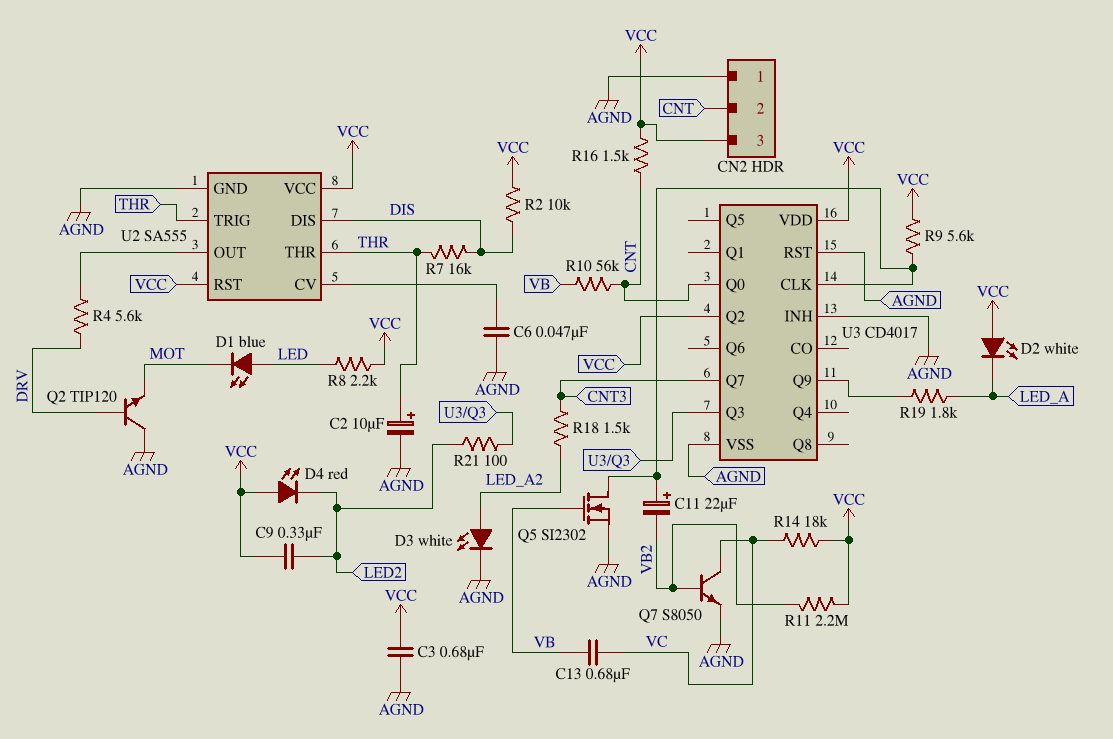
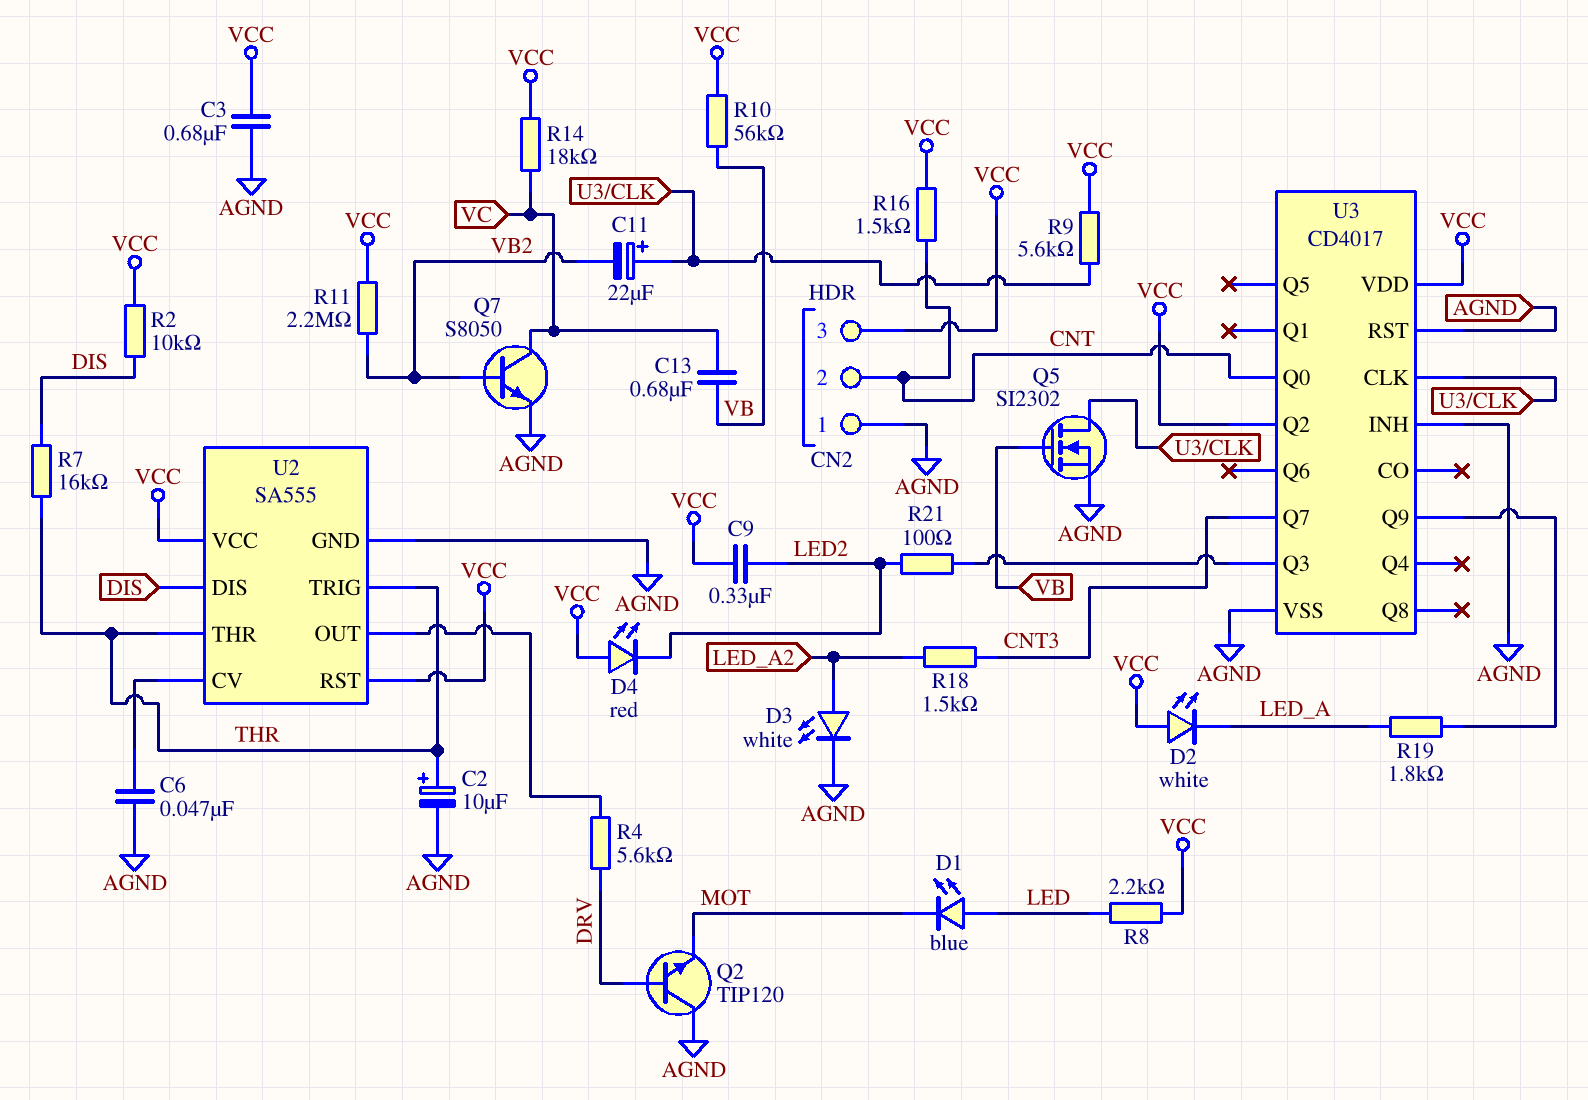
R10: 56k (CNT, VB) -> 56k (VB, VCC)

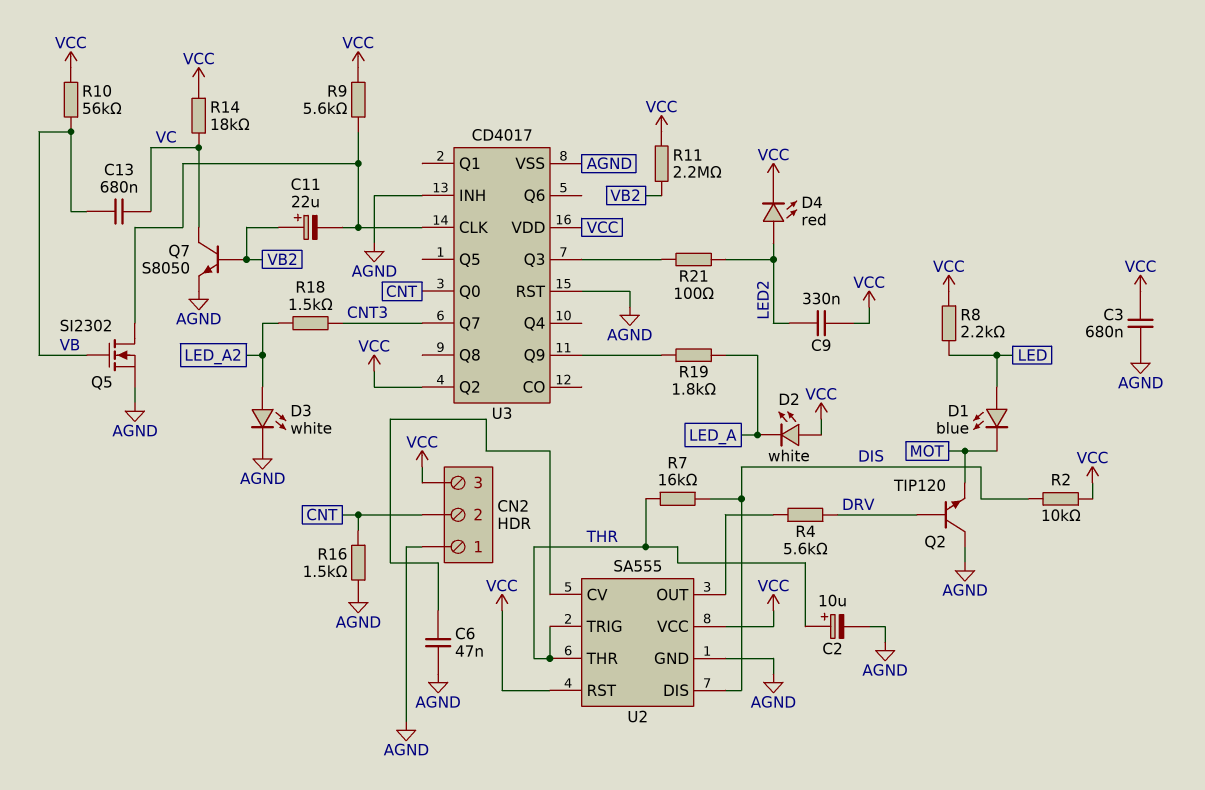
C11: 22uF (plus U3/CLK, minus VB2) -> 22uF (plus VB2, minus U3/CLK)
D4: LED red (A VCC, K LED2) -> LED red (A LED2, K VCC)
R16: 1.5k (CNT, VCC) -> 1.5k (AGND, CNT)

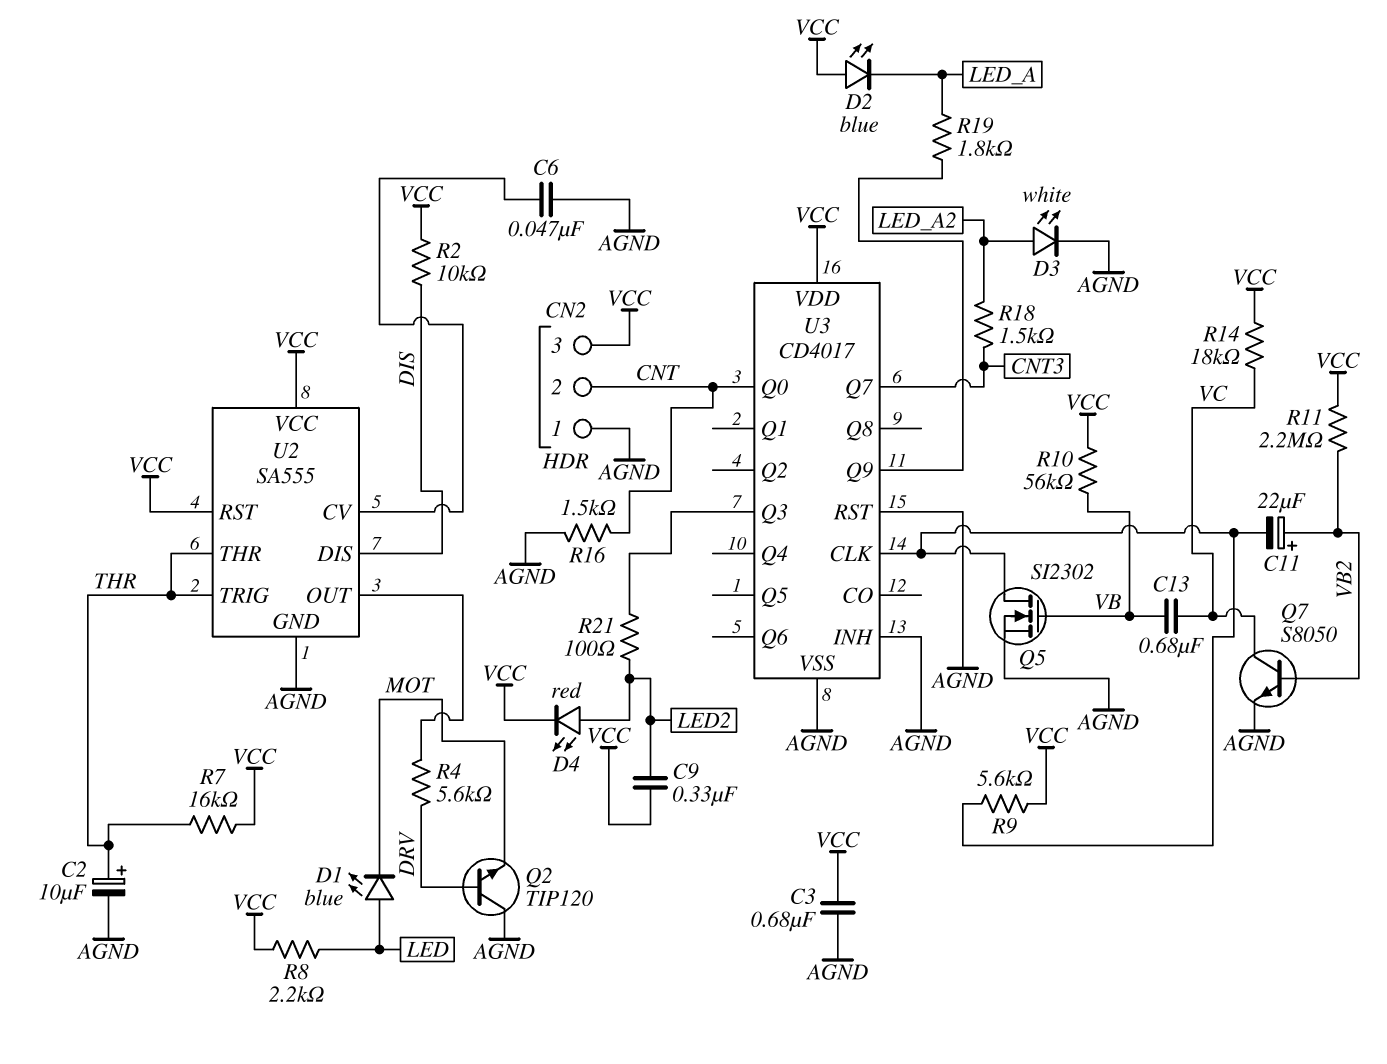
D2: LED white (A VCC, K LED_A) -> LED blue (A VCC, K LED_A)
R7: 16k (DIS, THR) -> 16k (THR, VCC)
U3 pin Q2: VCC -> none

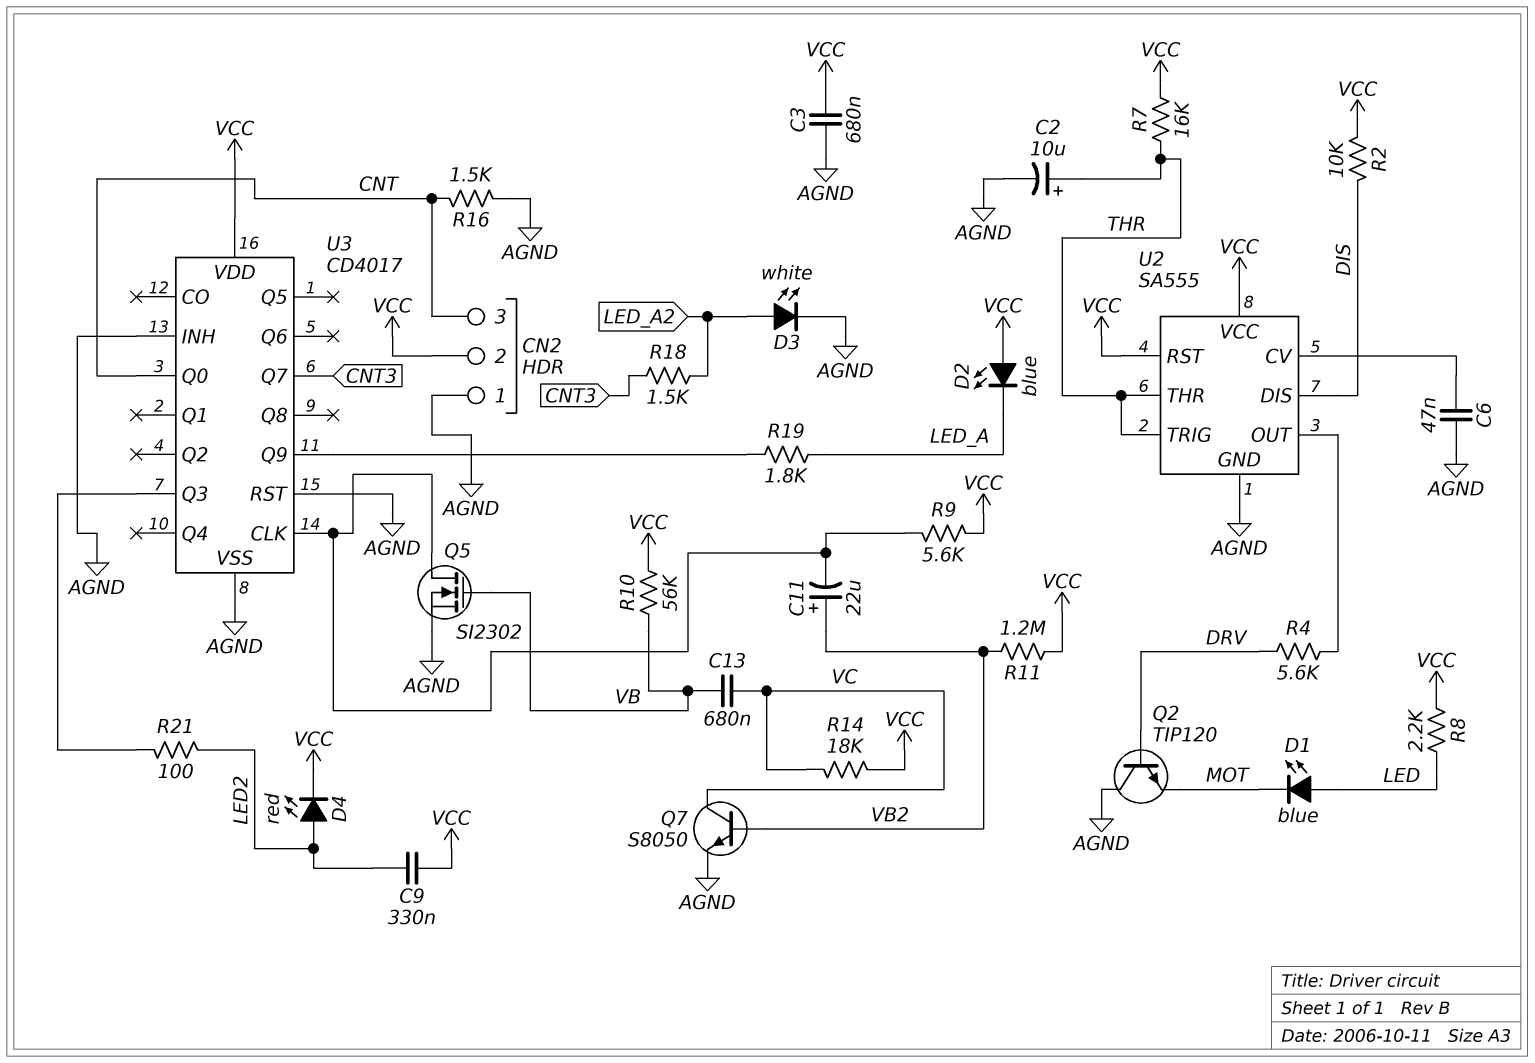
CN2 pin 2: CNT -> VCC
CN2 pin 3: VCC -> CNT
R11: 2.2M (VB2, VCC) -> 1.2M (VB2, VCC)

